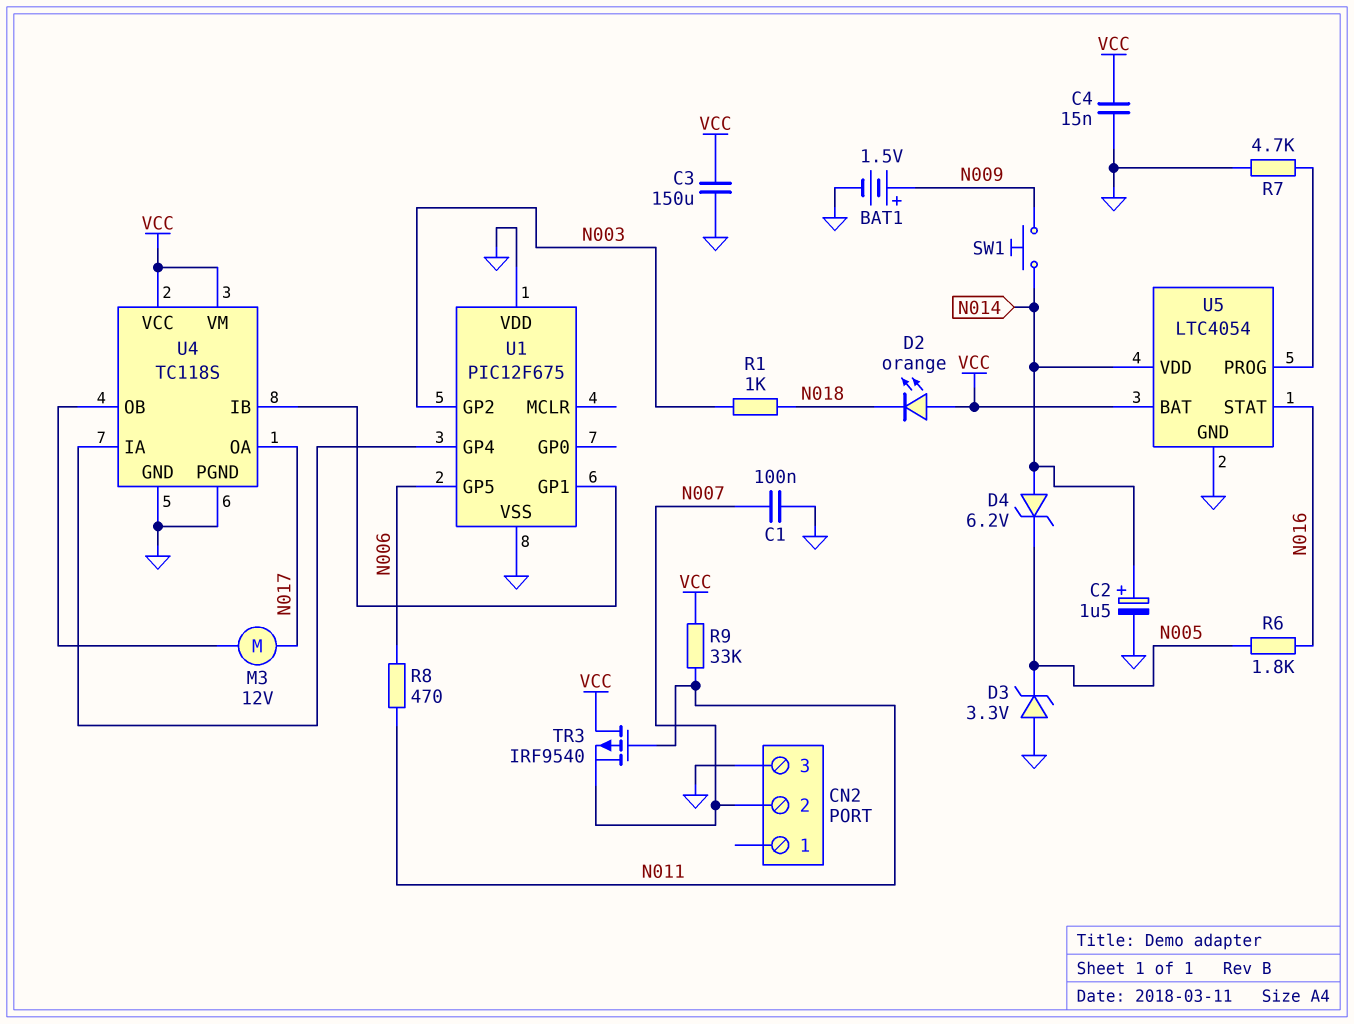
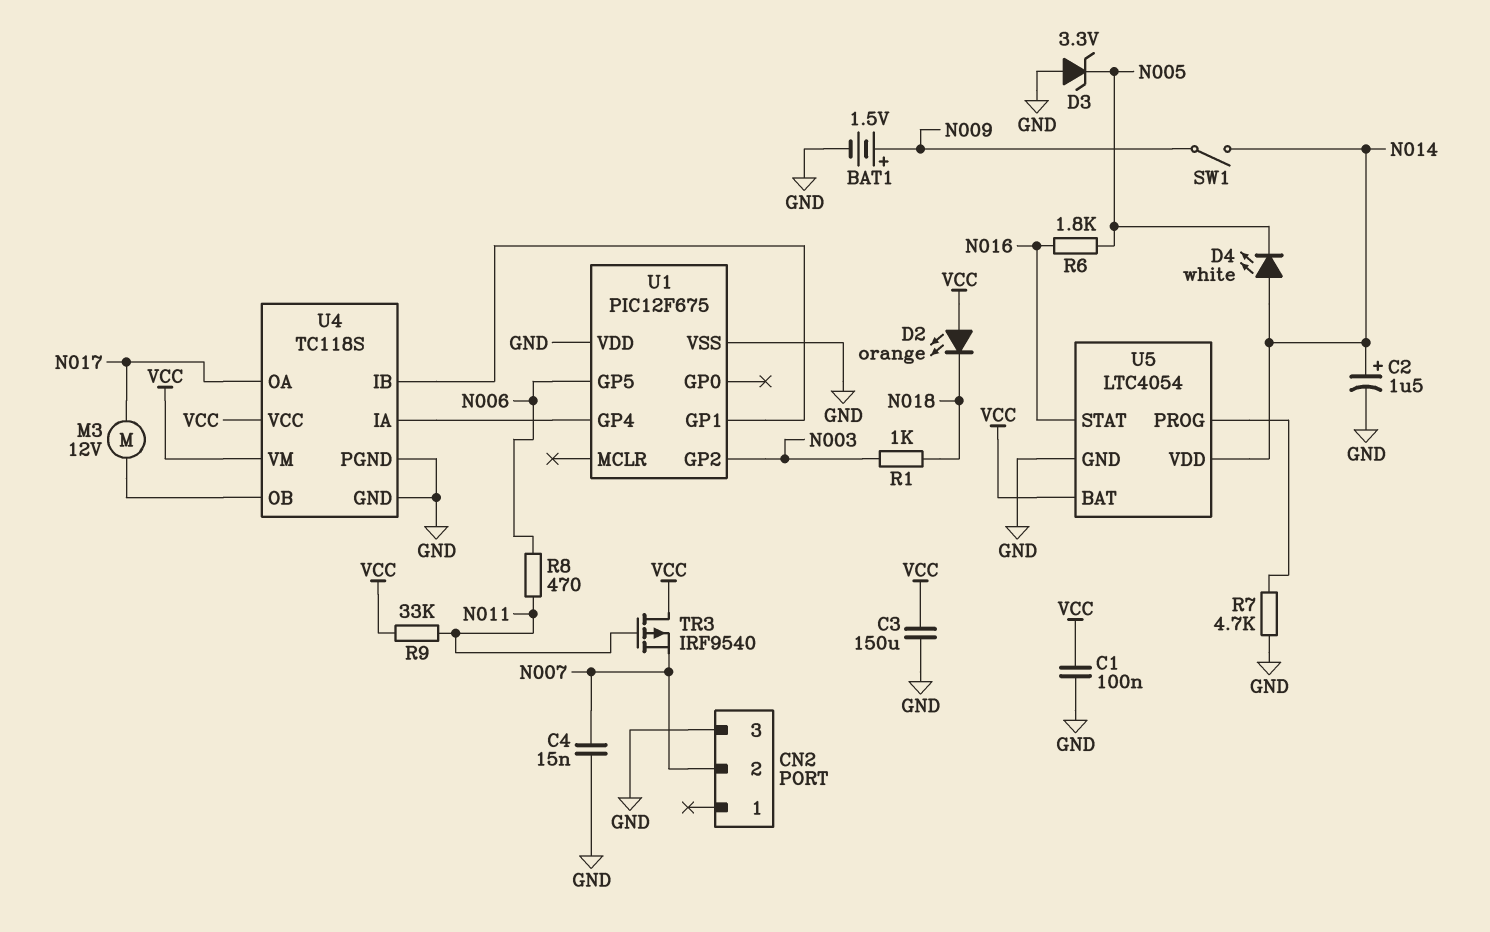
C1: 100nF (GND, N007) -> 100nF (GND, VCC)
C4: 15nF (GND, VCC) -> 15nF (GND, N007)
D4: zener 6.2V (A N014, K N005) -> LED white (A N014, K N005)
SW1: button (N009, N014) -> switch (N009, N014)

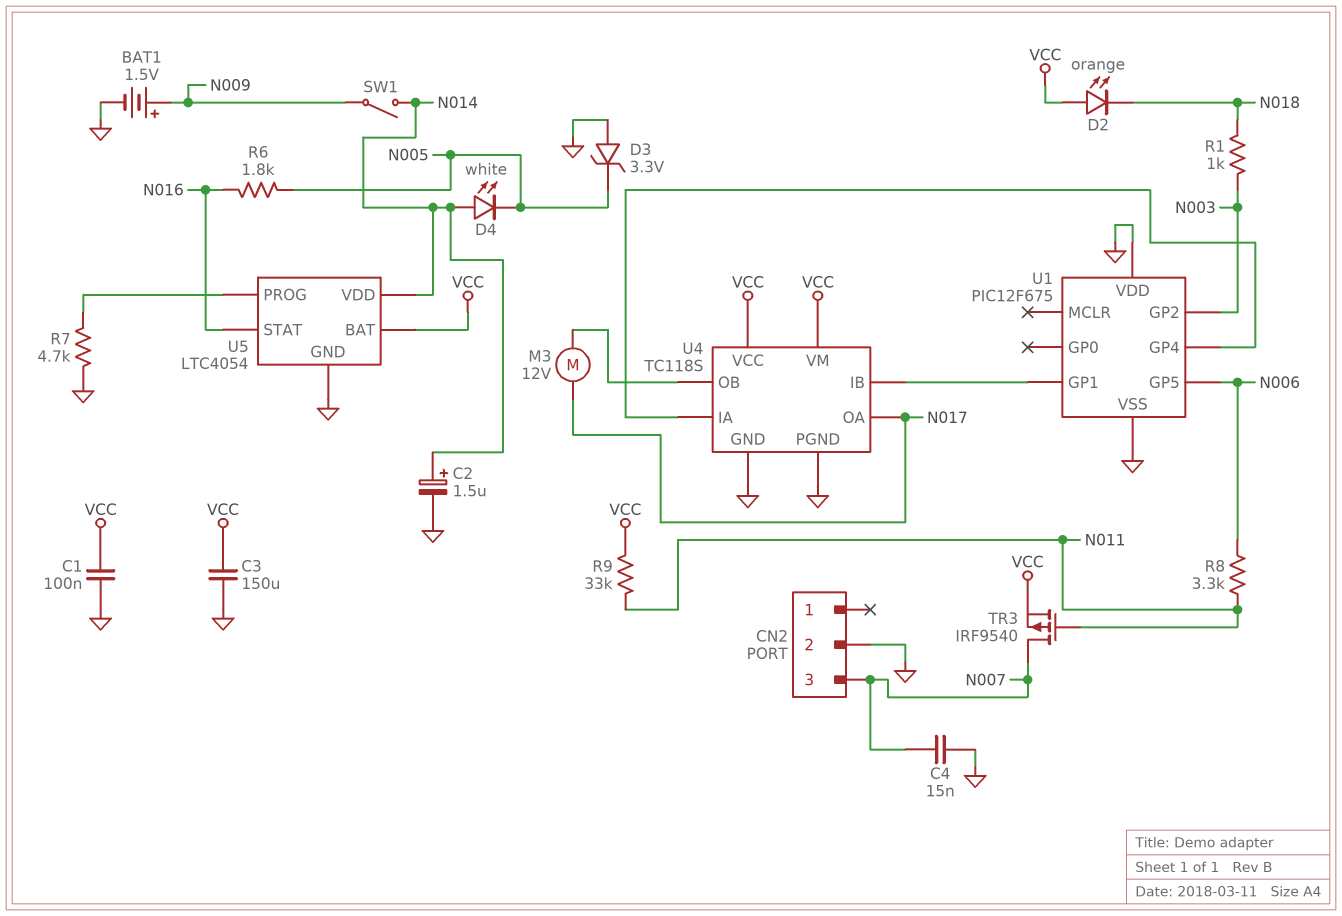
CN2 pin 2: N007 -> GND
CN2 pin 3: GND -> N007
R8: 470 (N006, N011) -> 3.3k (N006, N011)
TR3: PMOS IRF9540 (G N011, D VCC, S N007) -> PMOS IRF9540 (G N011, D N007, S VCC)

